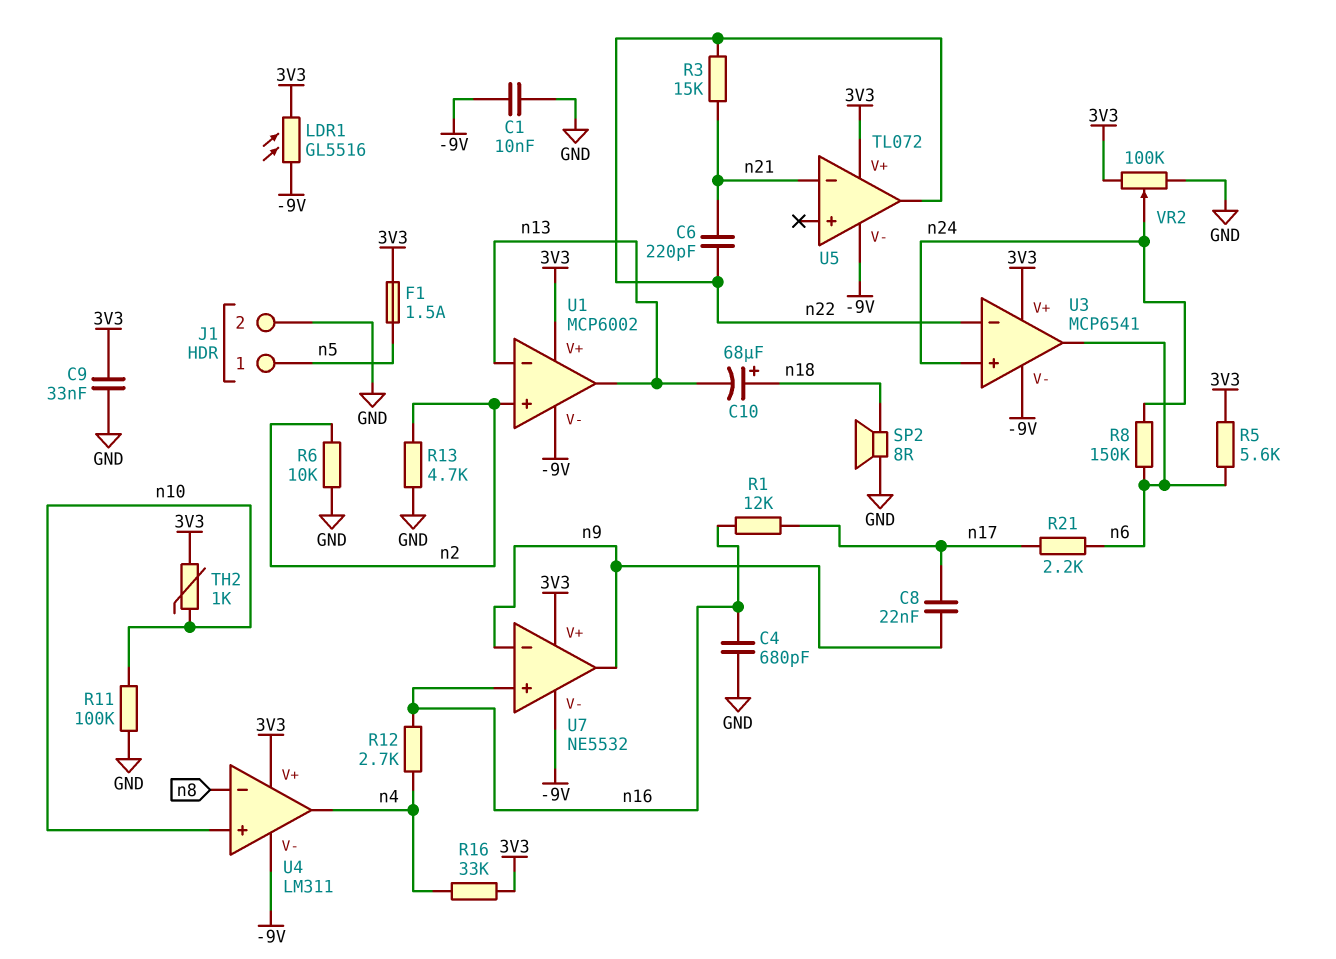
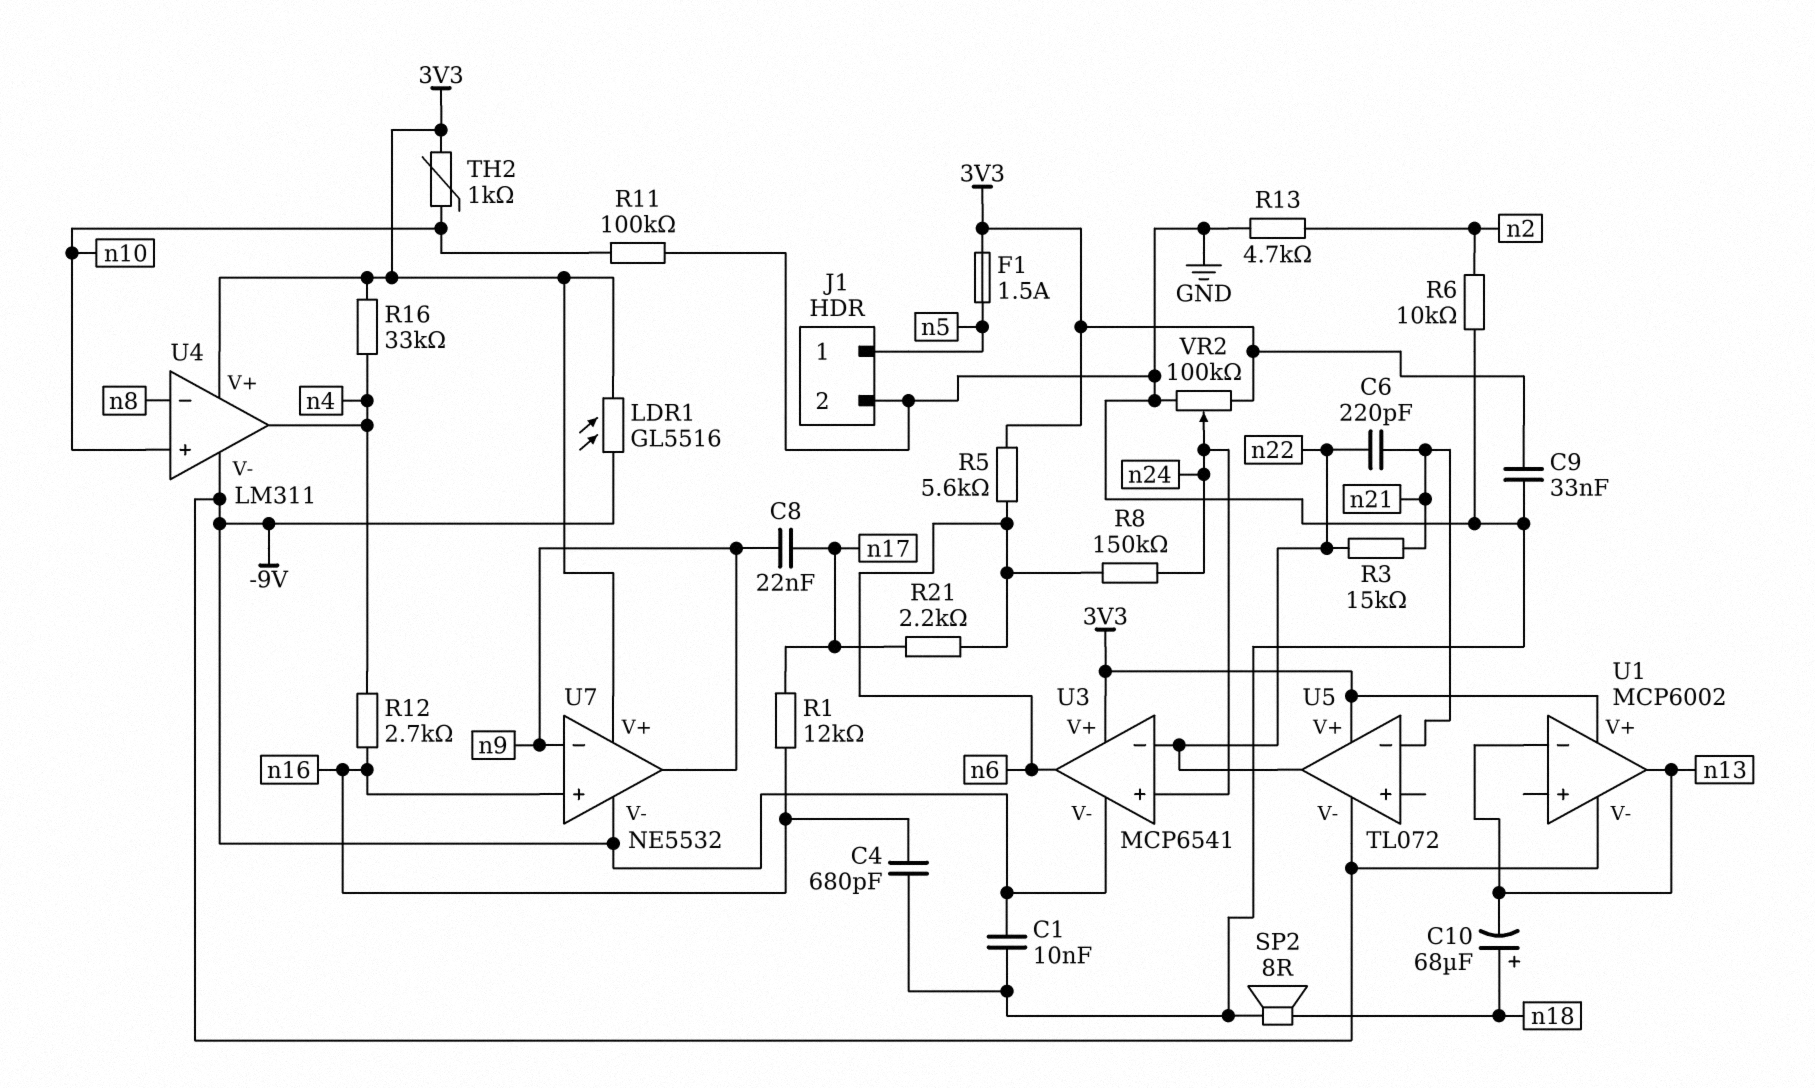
U1 pin in+: n2 -> none

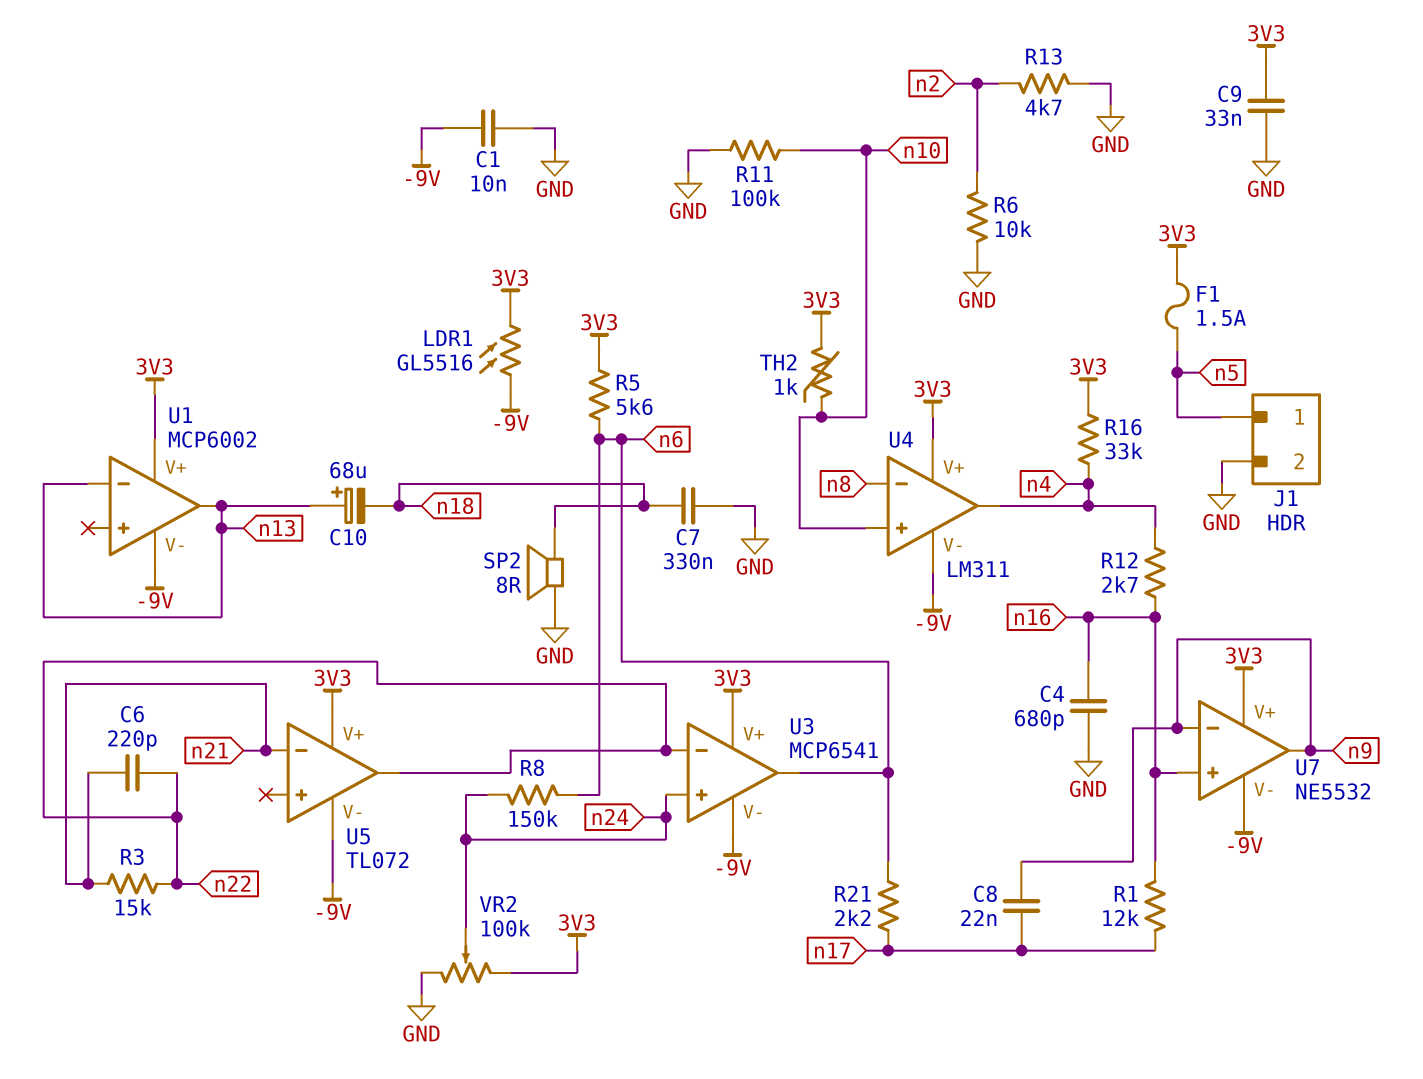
C7: none -> 330nF (GND, n18)
C10: 68uF (plus n18, minus n13) -> 68uF (plus n13, minus n18)

